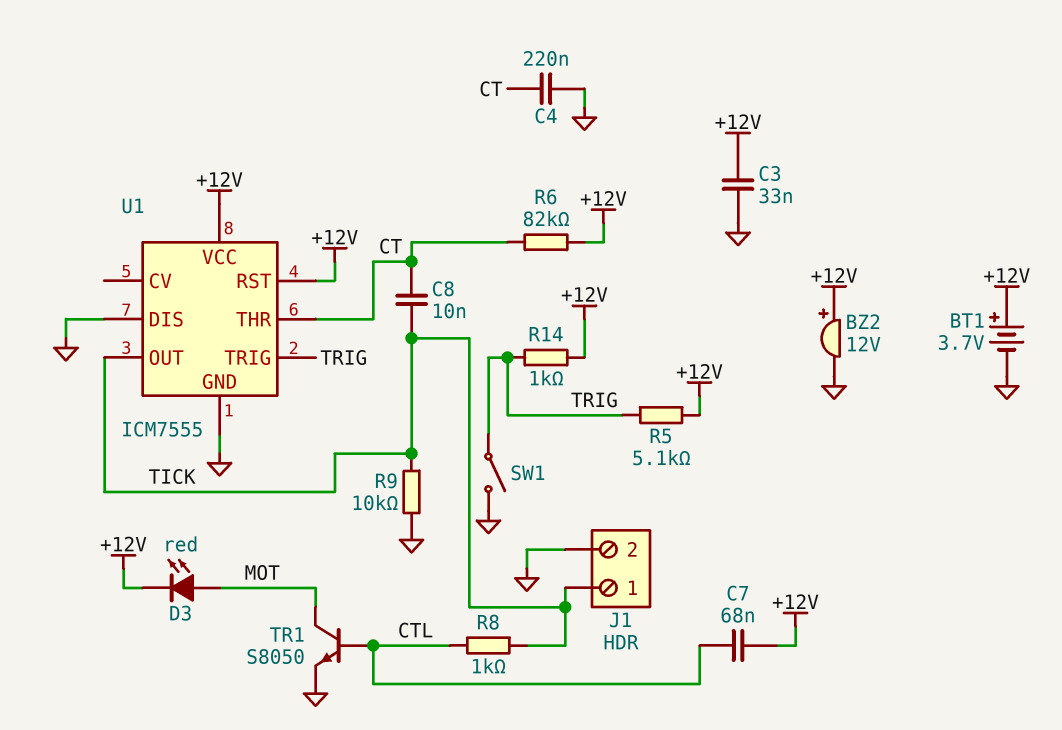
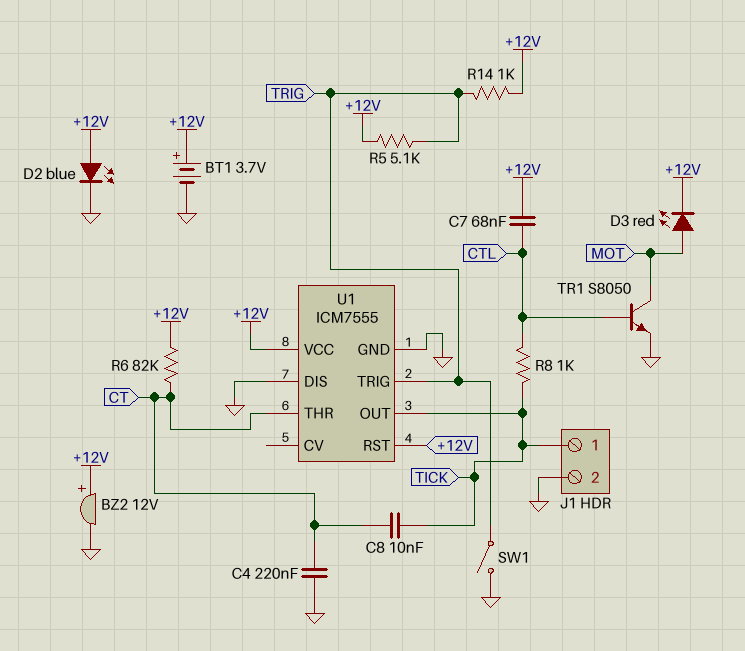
C3: 33nF (+12V, GND) -> none
D2: none -> LED blue (A +12V, K GND)
R9: 10k (GND, TICK) -> none

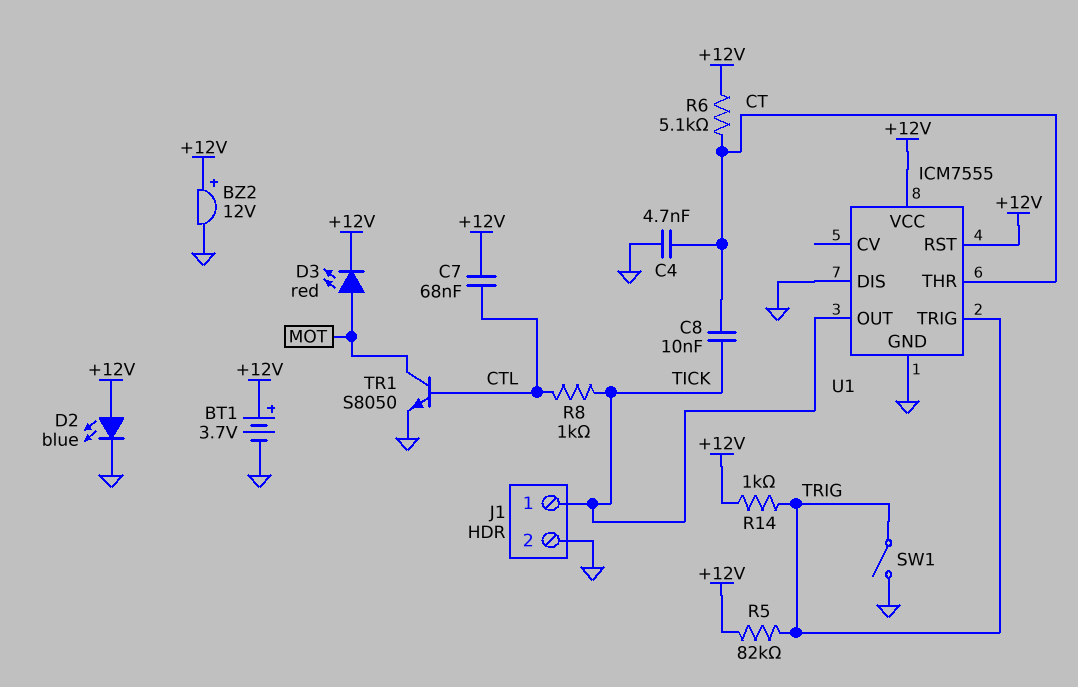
C4: 220nF (CT, GND) -> 4.7nF (CT, GND)
R5: 5.1k (+12V, TRIG) -> 82k (+12V, TRIG)
R6: 82k (+12V, CT) -> 5.1k (+12V, CT)

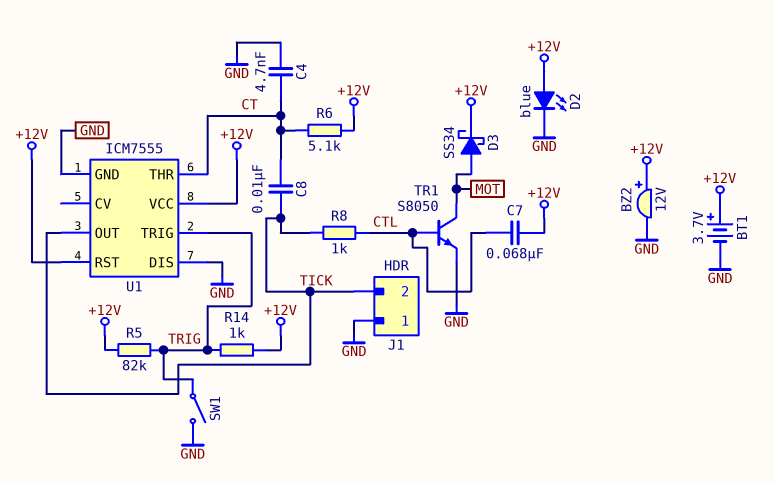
D3: LED red (A MOT, K +12V) -> schottky SS34 (A MOT, K +12V)
J1 pin 1: TICK -> GND
J1 pin 2: GND -> TICK

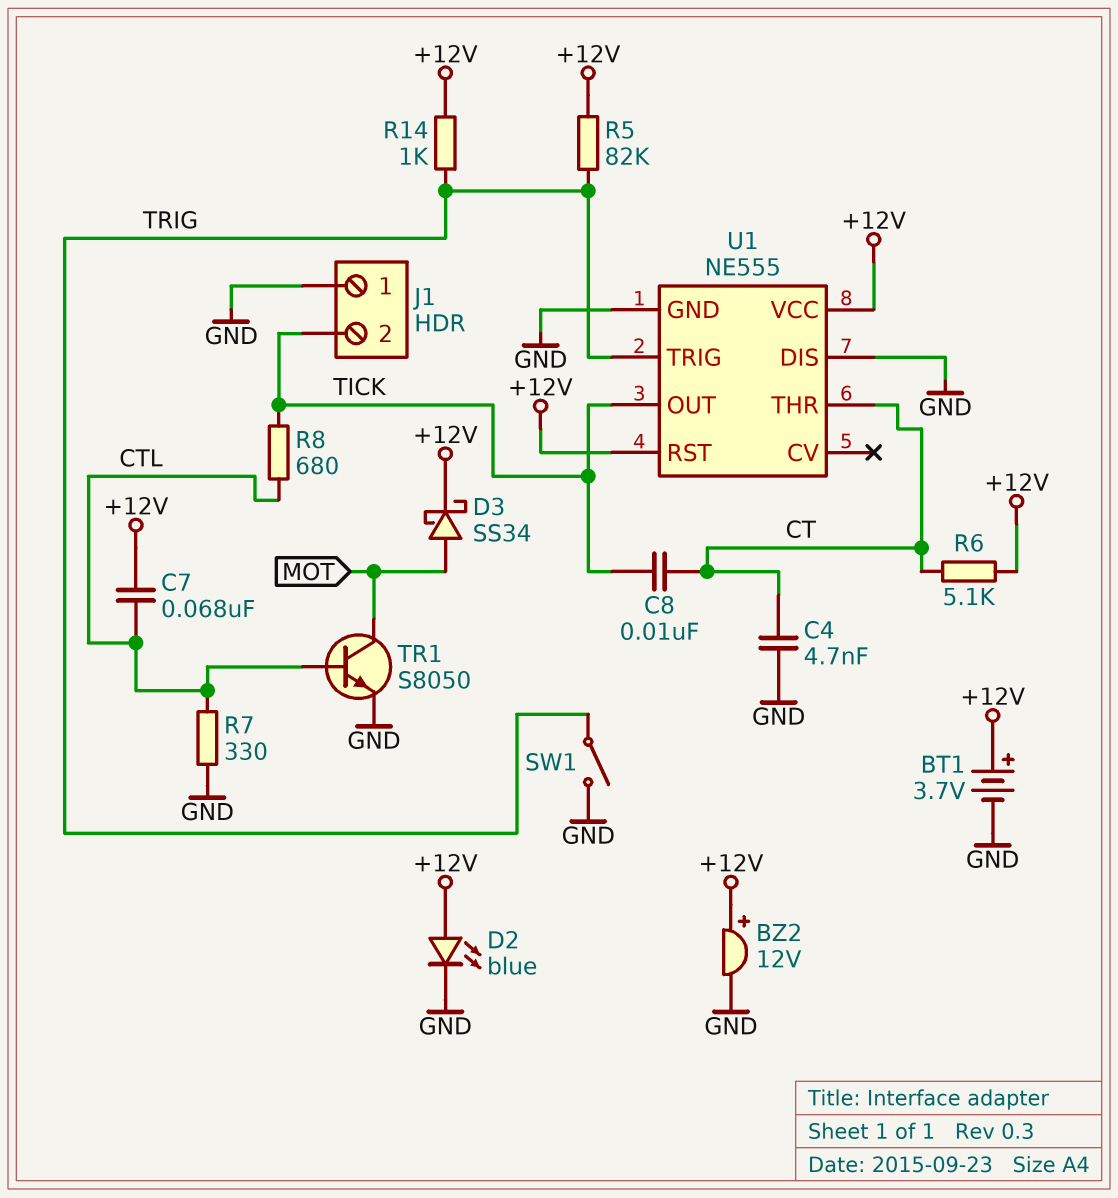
R7: none -> 330 (CTL, GND)
R8: 1k (CTL, TICK) -> 680 (CTL, TICK)
U1: ICM7555 -> NE555

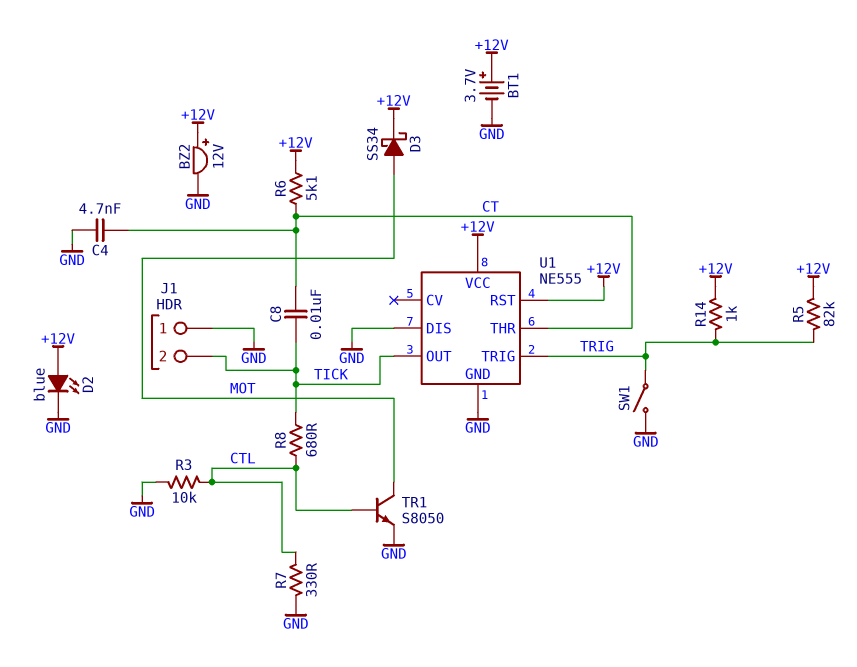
C7: 68nF (+12V, CTL) -> none
R3: none -> 10k (CTL, GND)

